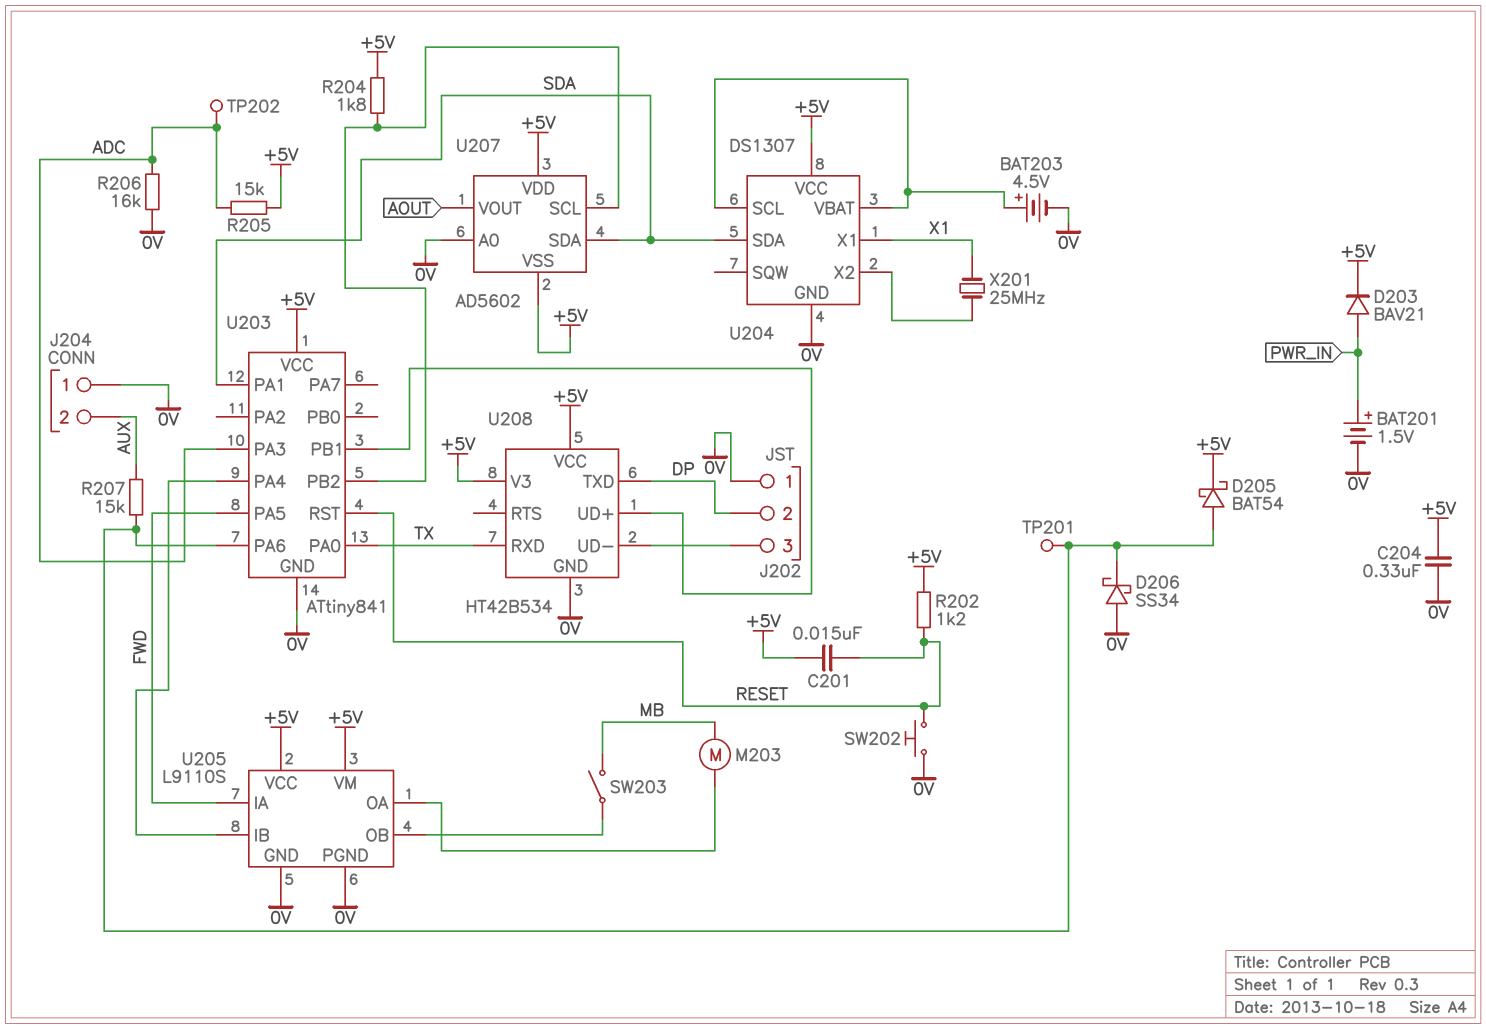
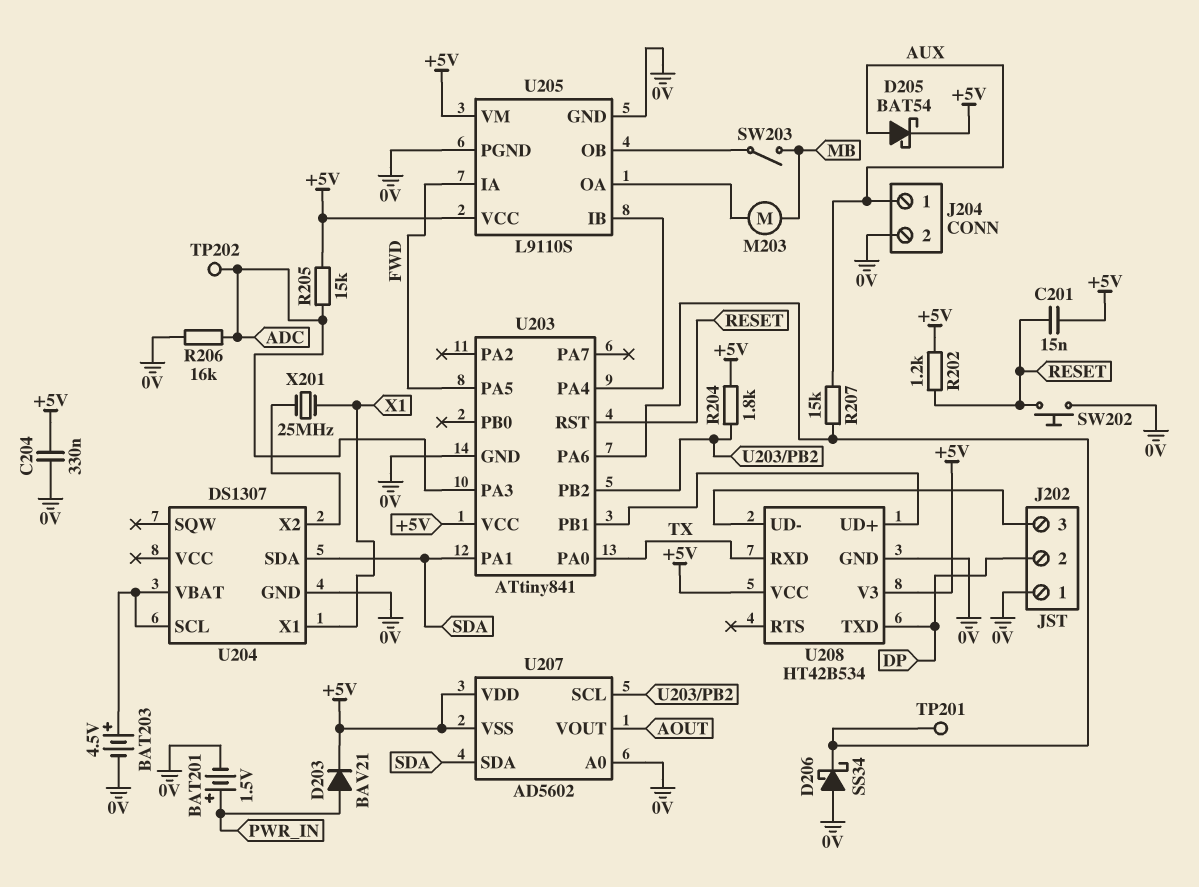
D205: schottky BAT54 (A U203/PA6, K +5V) -> schottky BAT54 (A AUX, K +5V)
J204 pin 1: 0V -> AUX
J204 pin 2: AUX -> 0V
U204 pin VCC: +5V -> none

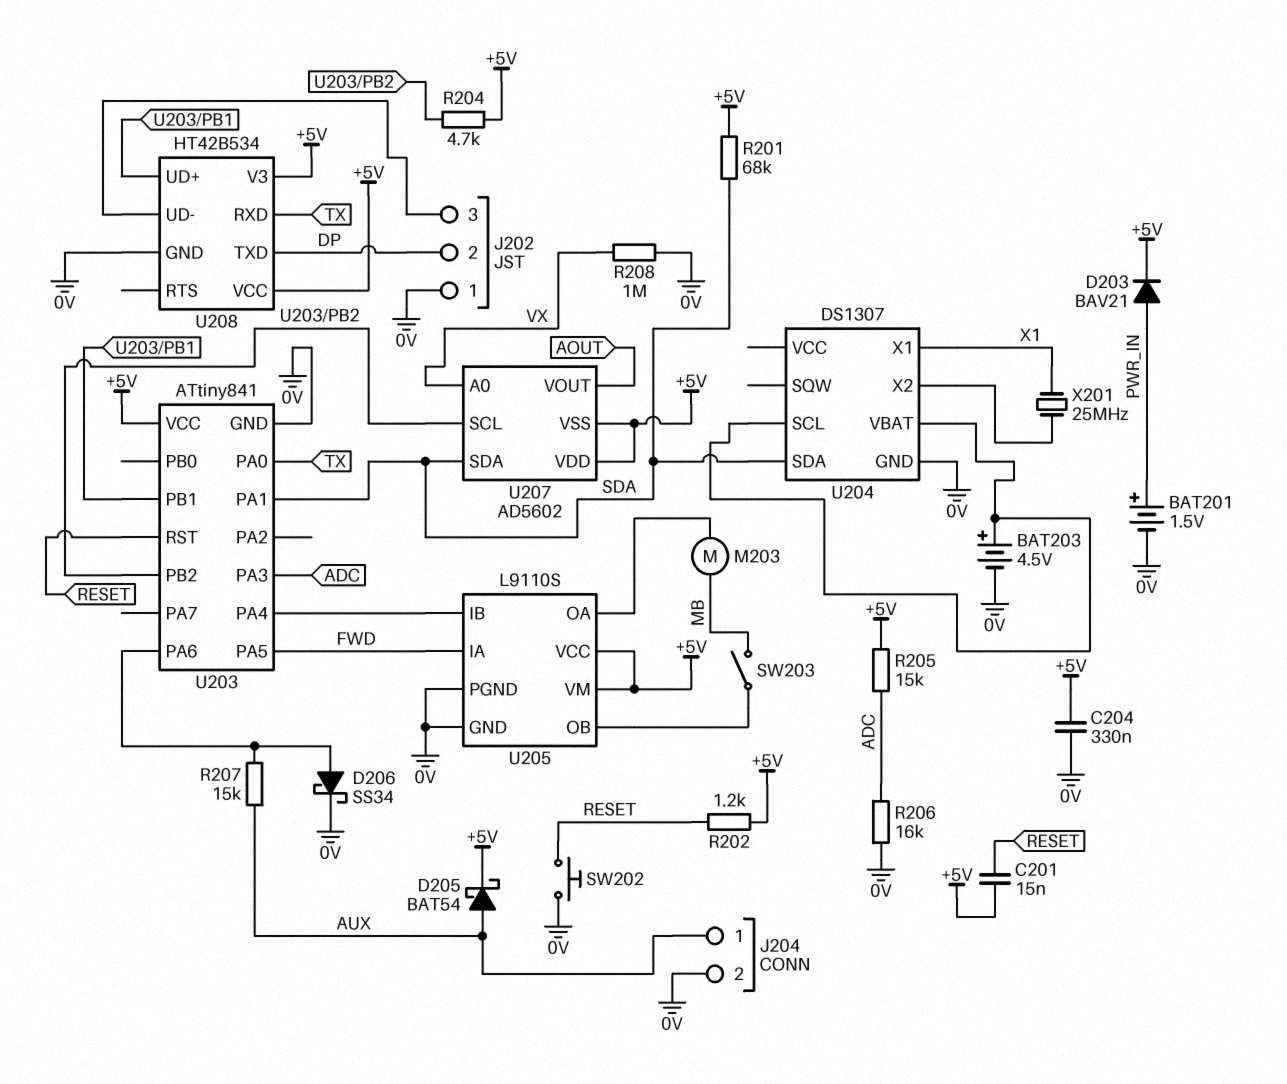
D206: schottky SS34 (A 0V, K U203/PA6) -> schottky SS34 (A U203/PA6, K 0V)
R201: none -> 68k (+5V, SDA)
R204: 1.8k (+5V, U203/PB2) -> 4.7k (+5V, U203/PB2)
R208: none -> 1M (0V, VX)
TP201: test point (U203/PA6) -> none
TP202: test point (ADC) -> none
U207 pin A0: 0V -> VX

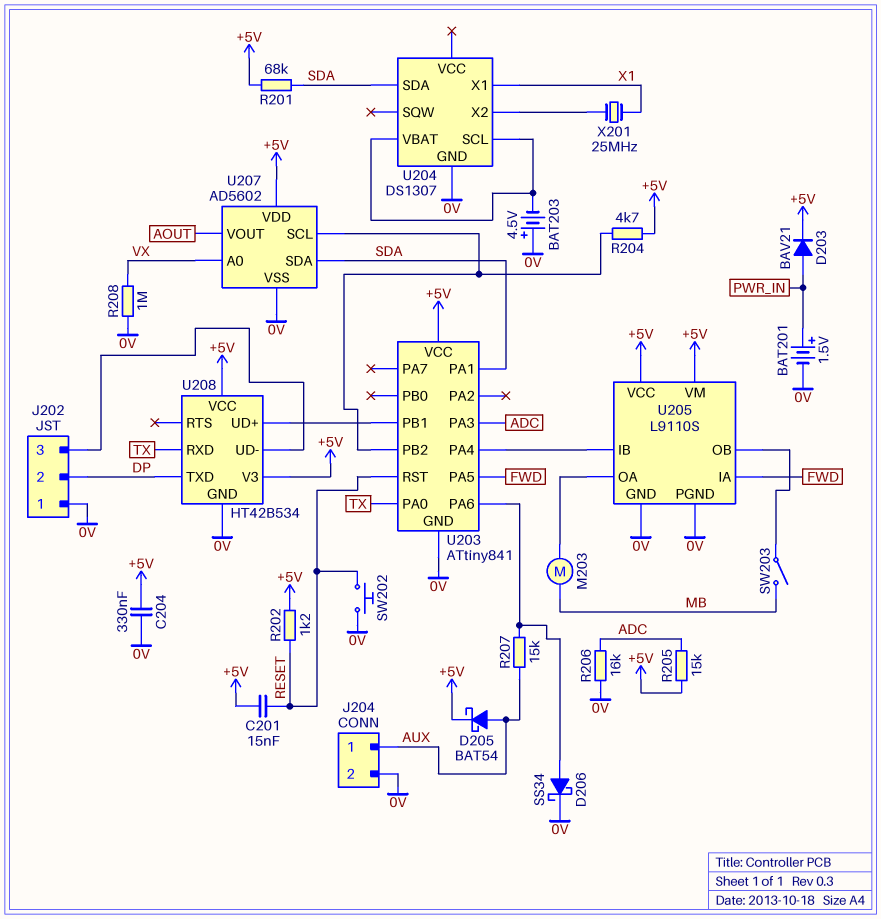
BAT203: 4.5V (plus U204/SCL, minus 0V) -> 4.5V (plus 0V, minus U204/SCL)
U207 pin VSS: +5V -> 0V

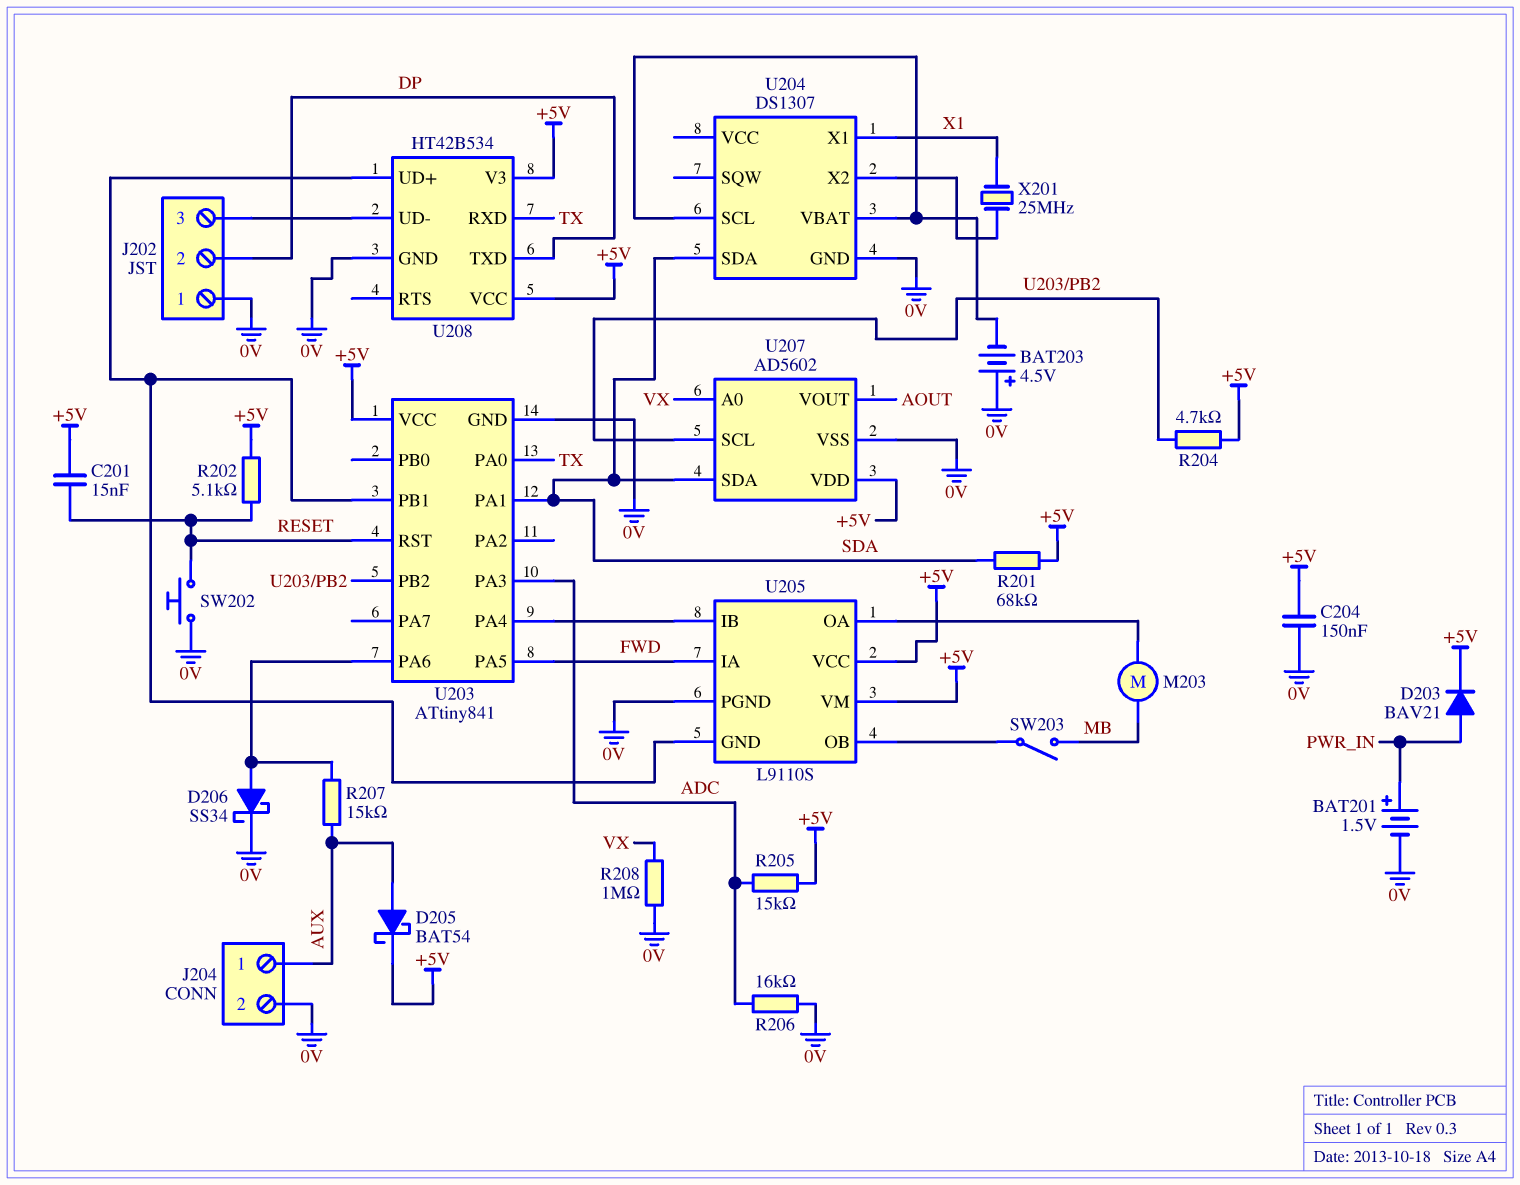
C204: 330nF (+5V, 0V) -> 150nF (+5V, 0V)
R202: 1.2k (+5V, RESET) -> 5.1k (+5V, RESET)
U205 pin GND: 0V -> U203/PB1

